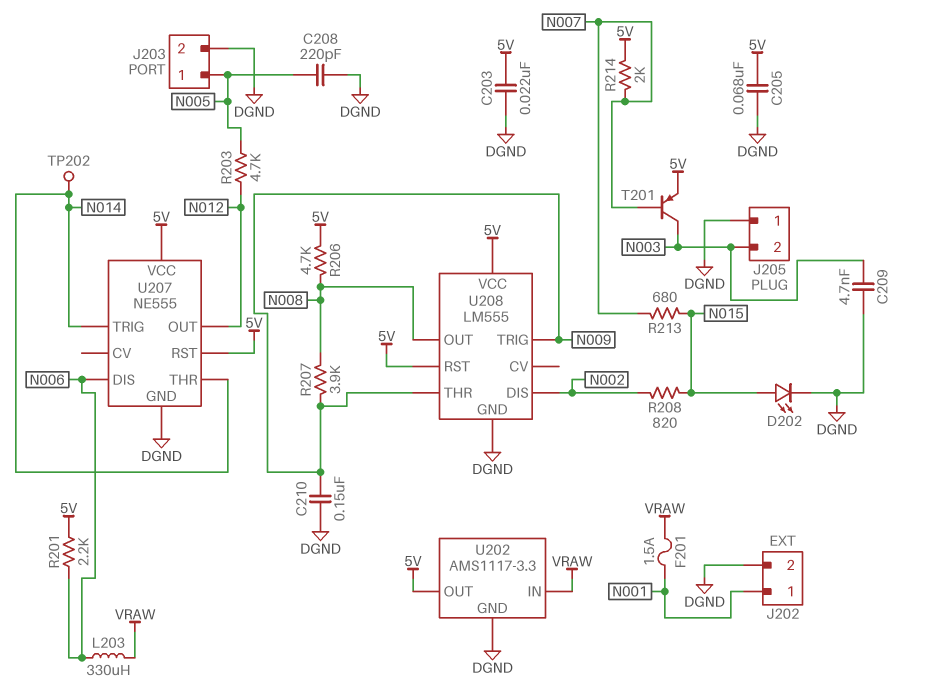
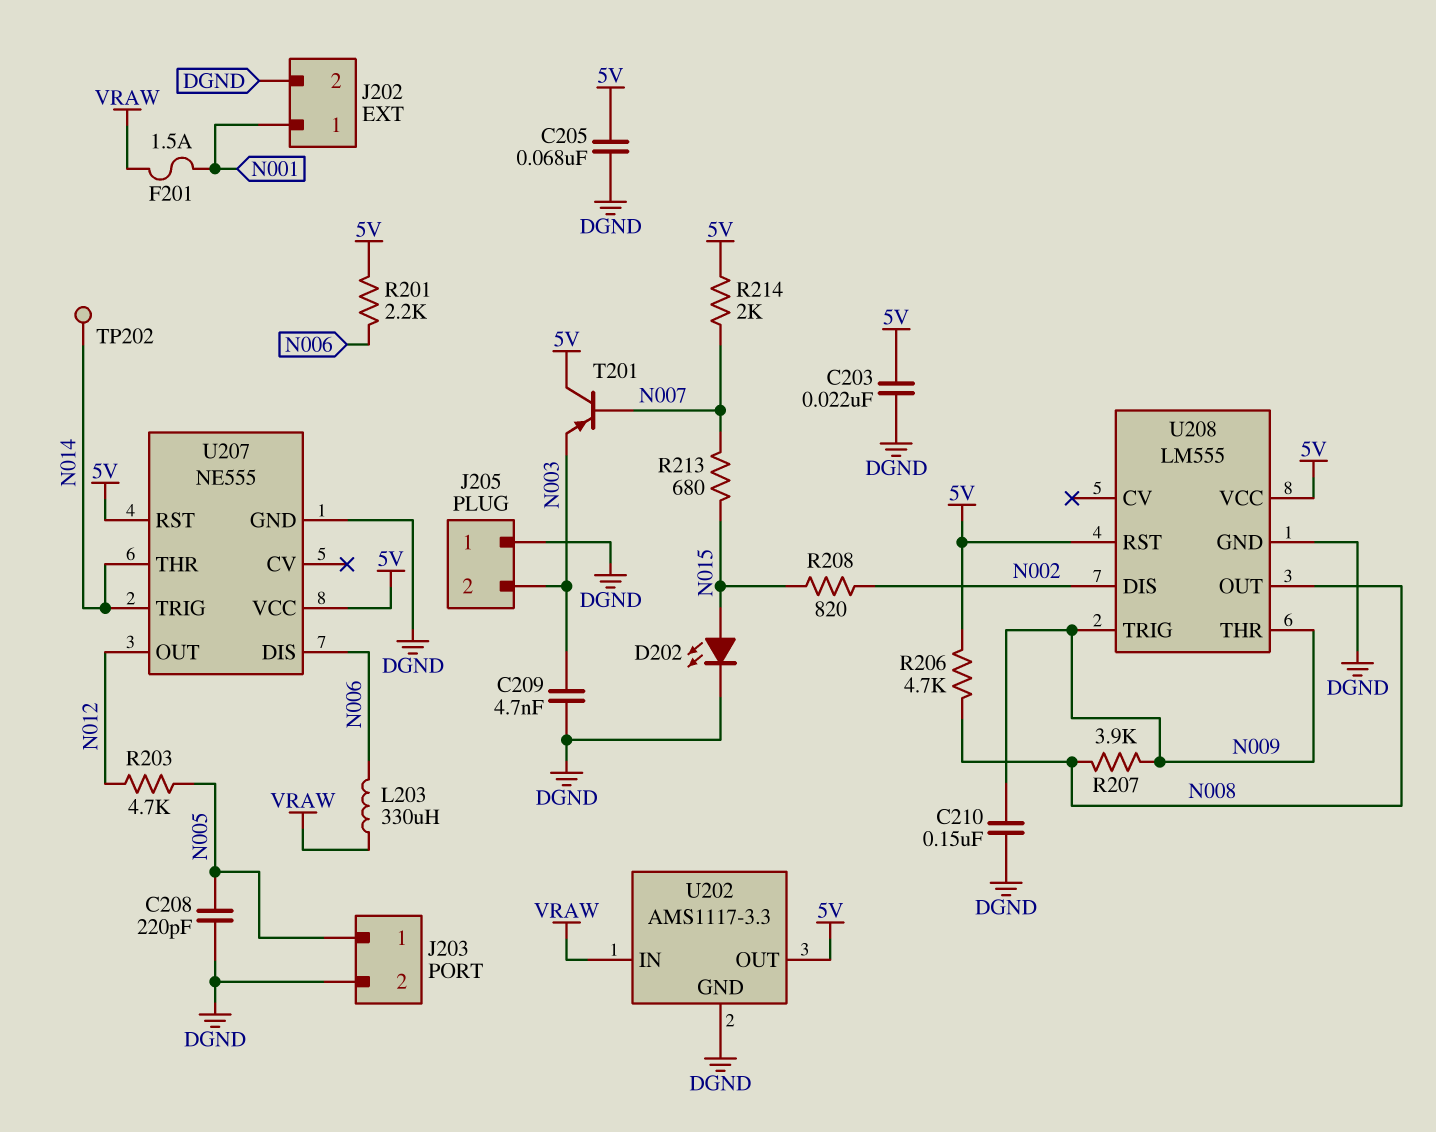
T201: PNP (B N007, C N003, E 5V) -> PNP (B N007, C 5V, E N003)

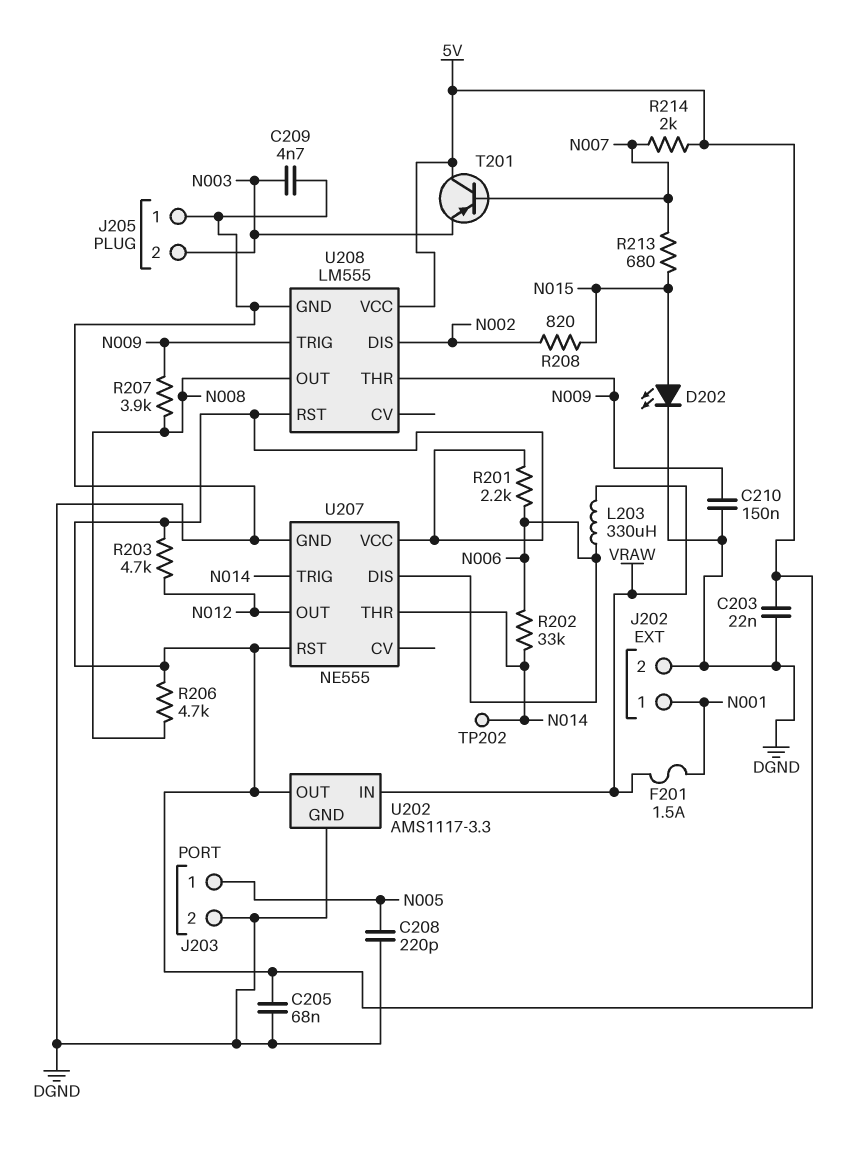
R202: none -> 33k (N006, N014)
R203: 4.7k (N005, N012) -> 4.7k (5V, N012)

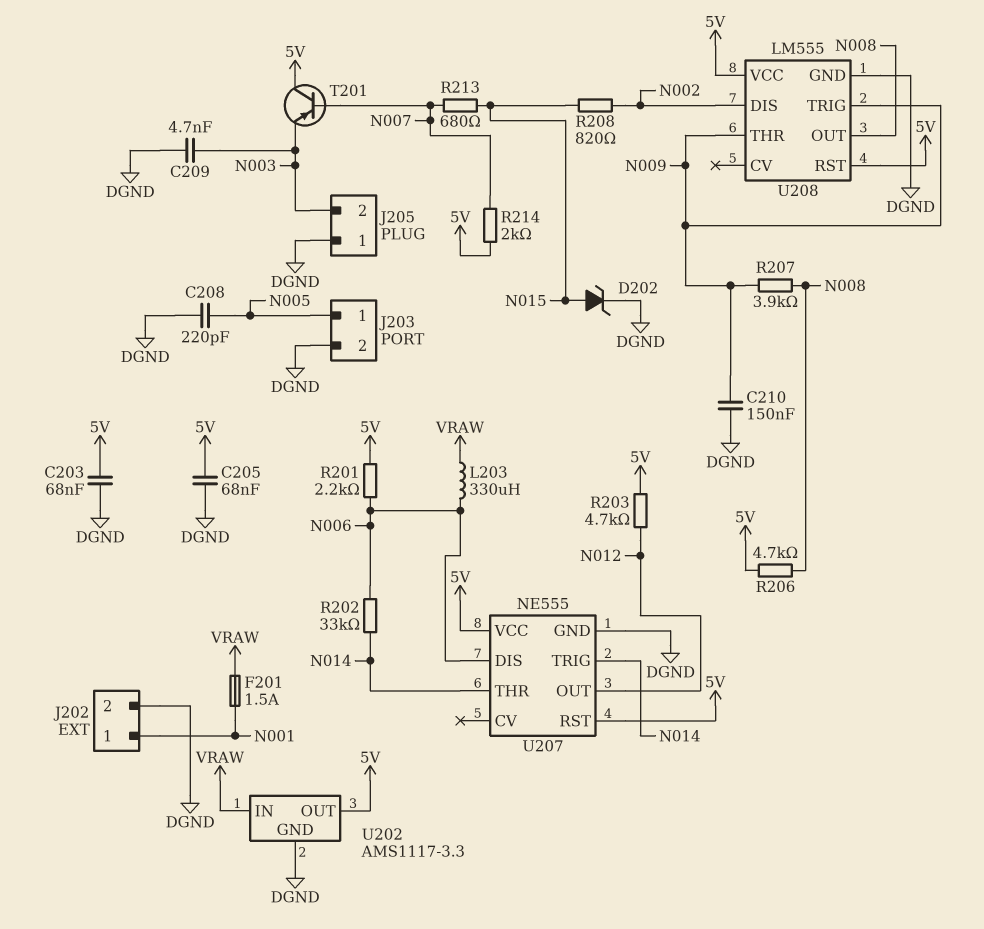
C203: 22nF (5V, DGND) -> 68nF (5V, DGND)
D202: LED (A N015, K DGND) -> zener (A N015, K DGND)
TP202: test point (N014) -> none

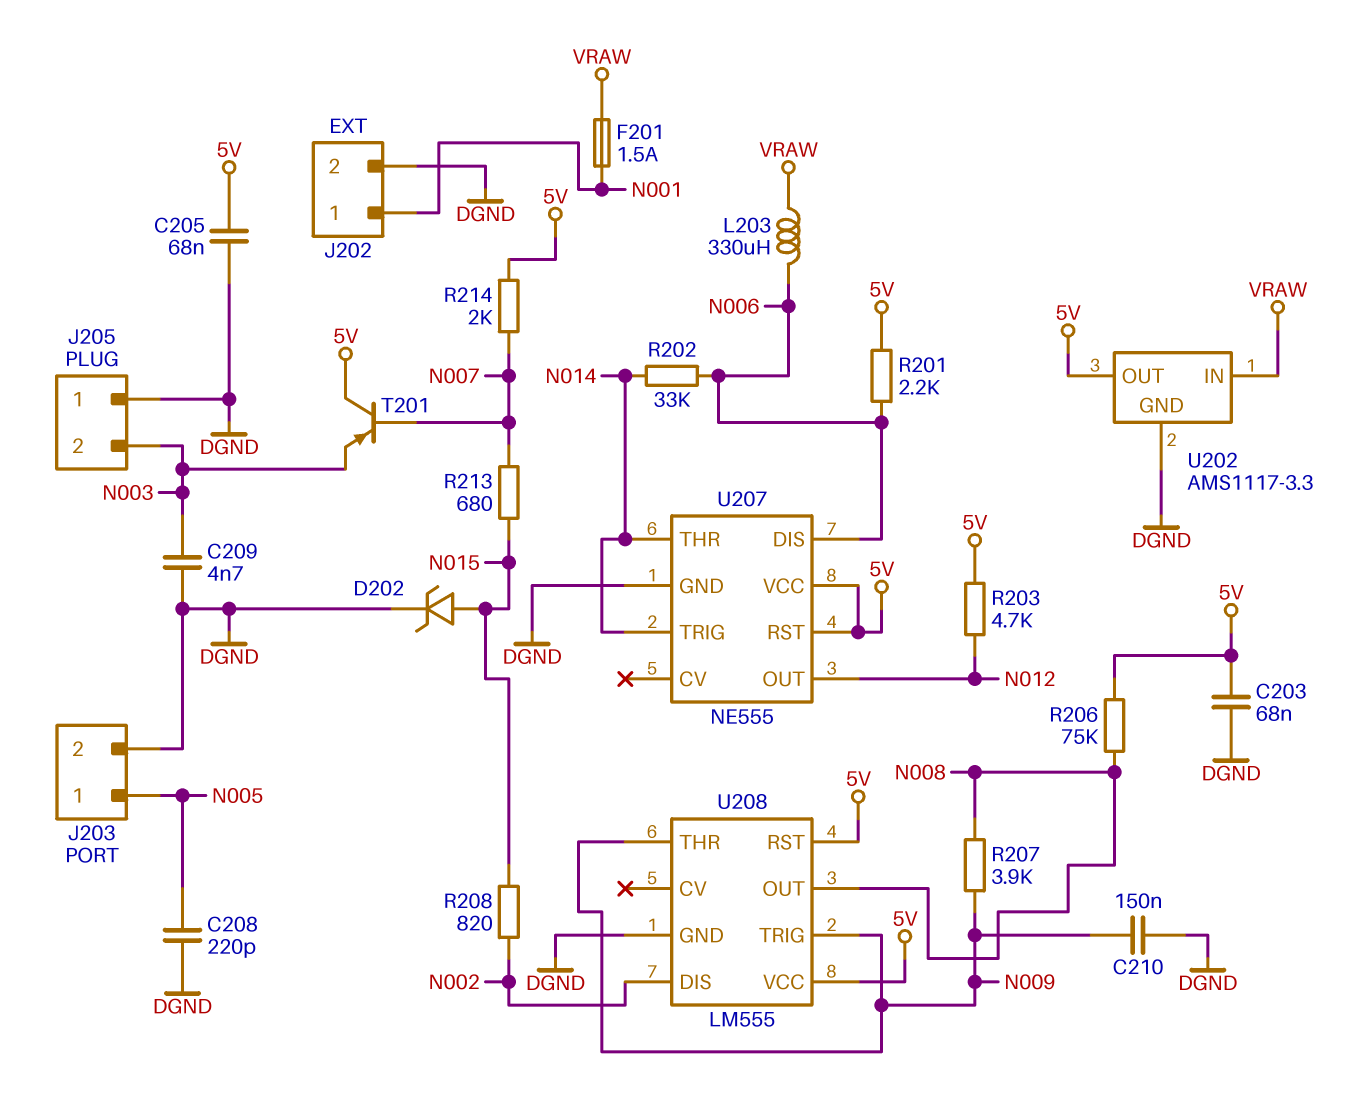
R206: 4.7k (5V, N008) -> 75k (5V, N008)

